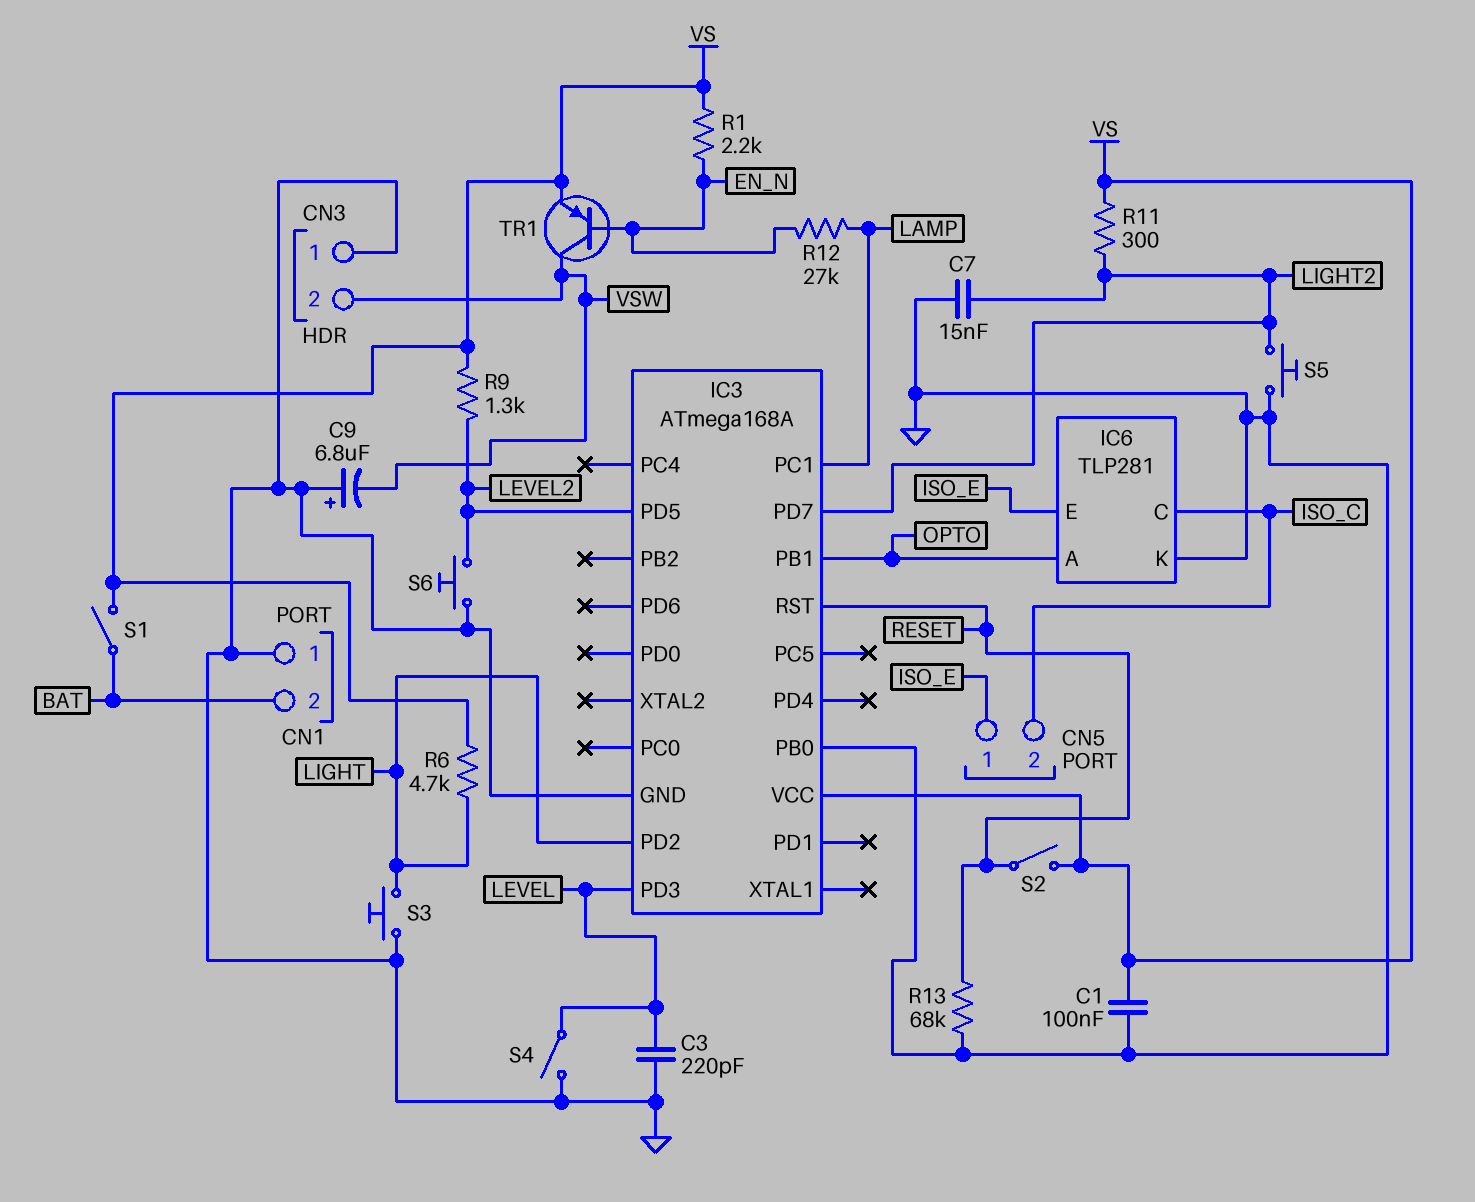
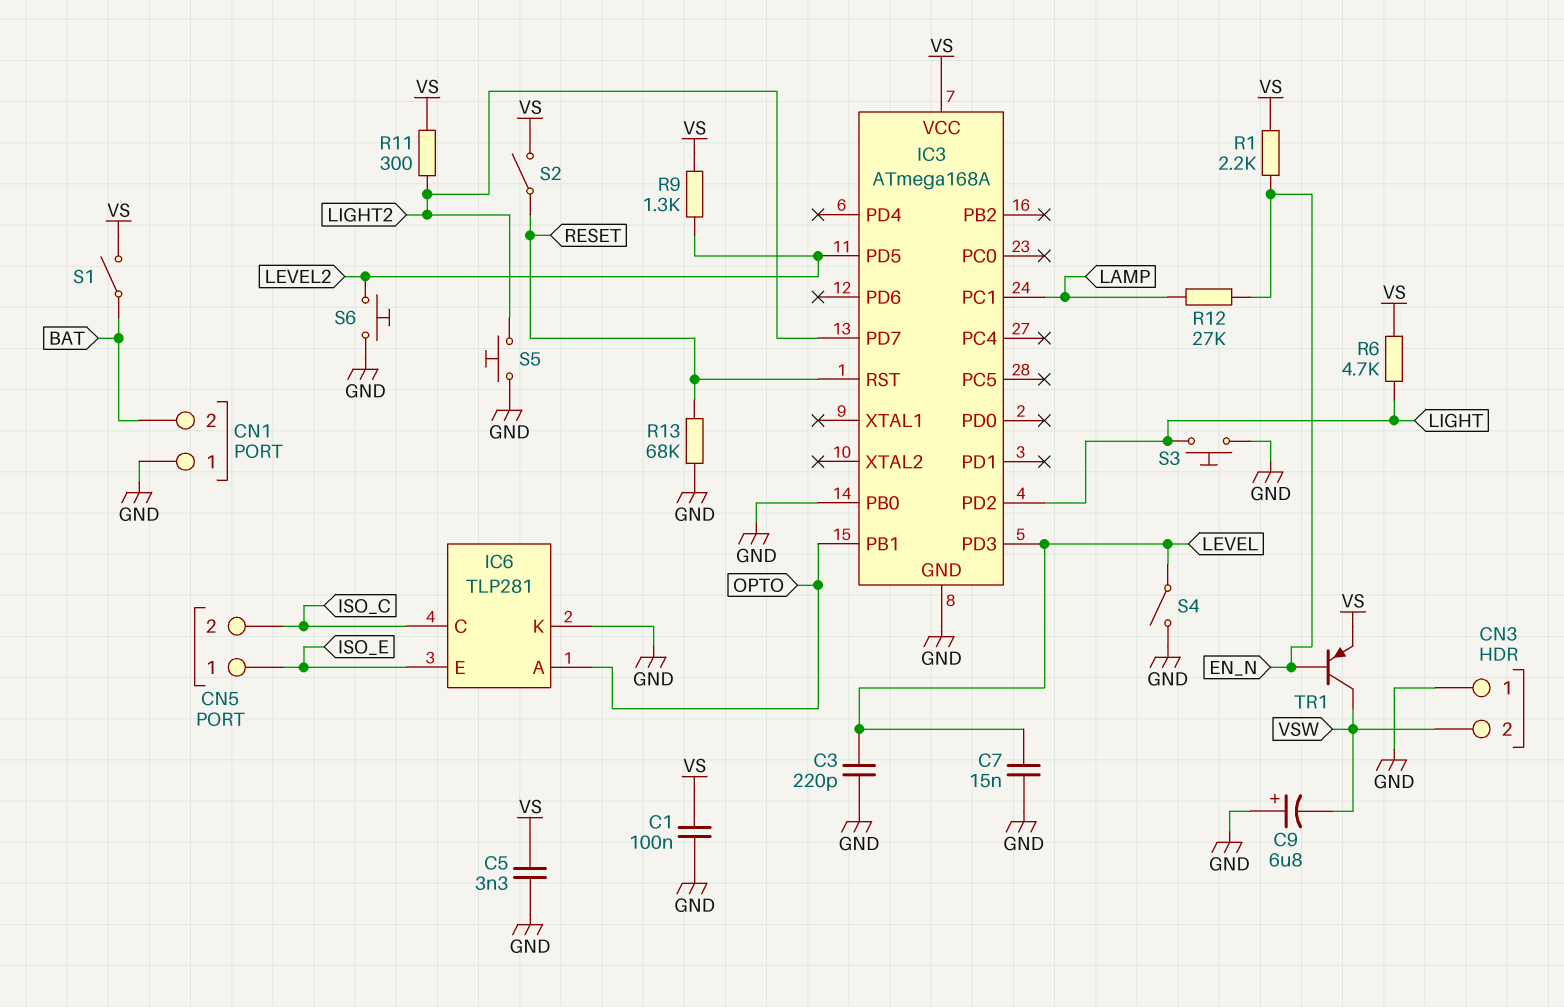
C5: none -> 3.3nF (GND, VS)
C7: 15nF (GND, LIGHT2) -> 15nF (GND, LEVEL)

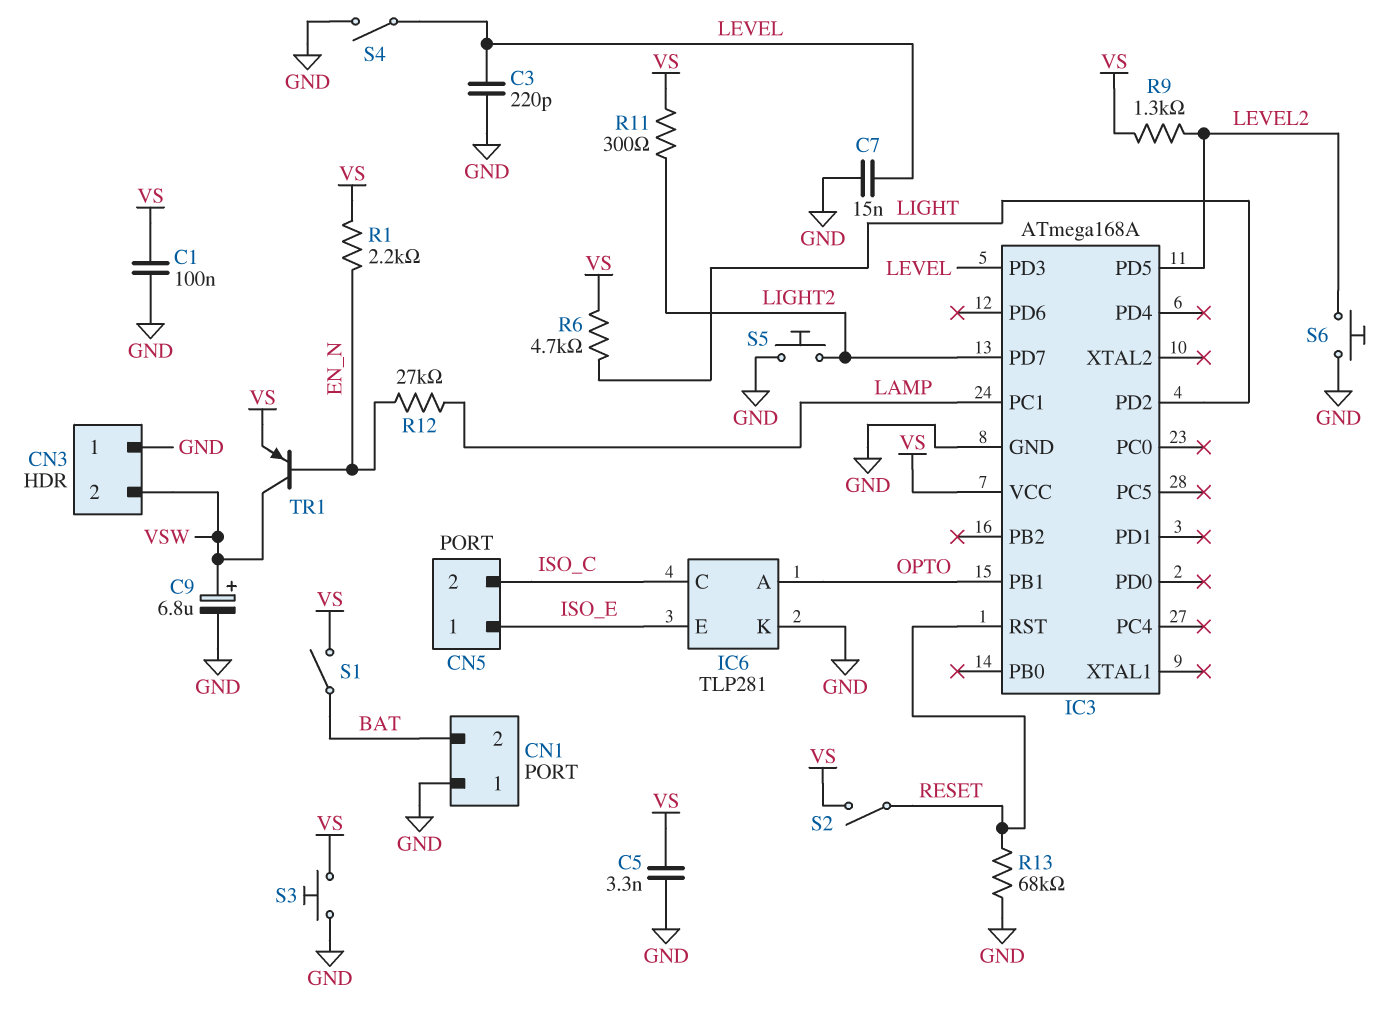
C9: 6.8uF (plus GND, minus VSW) -> 6.8uF (plus VSW, minus GND)
IC3 pin PB0: GND -> none
S3: button (GND, LIGHT) -> button (GND, VS)

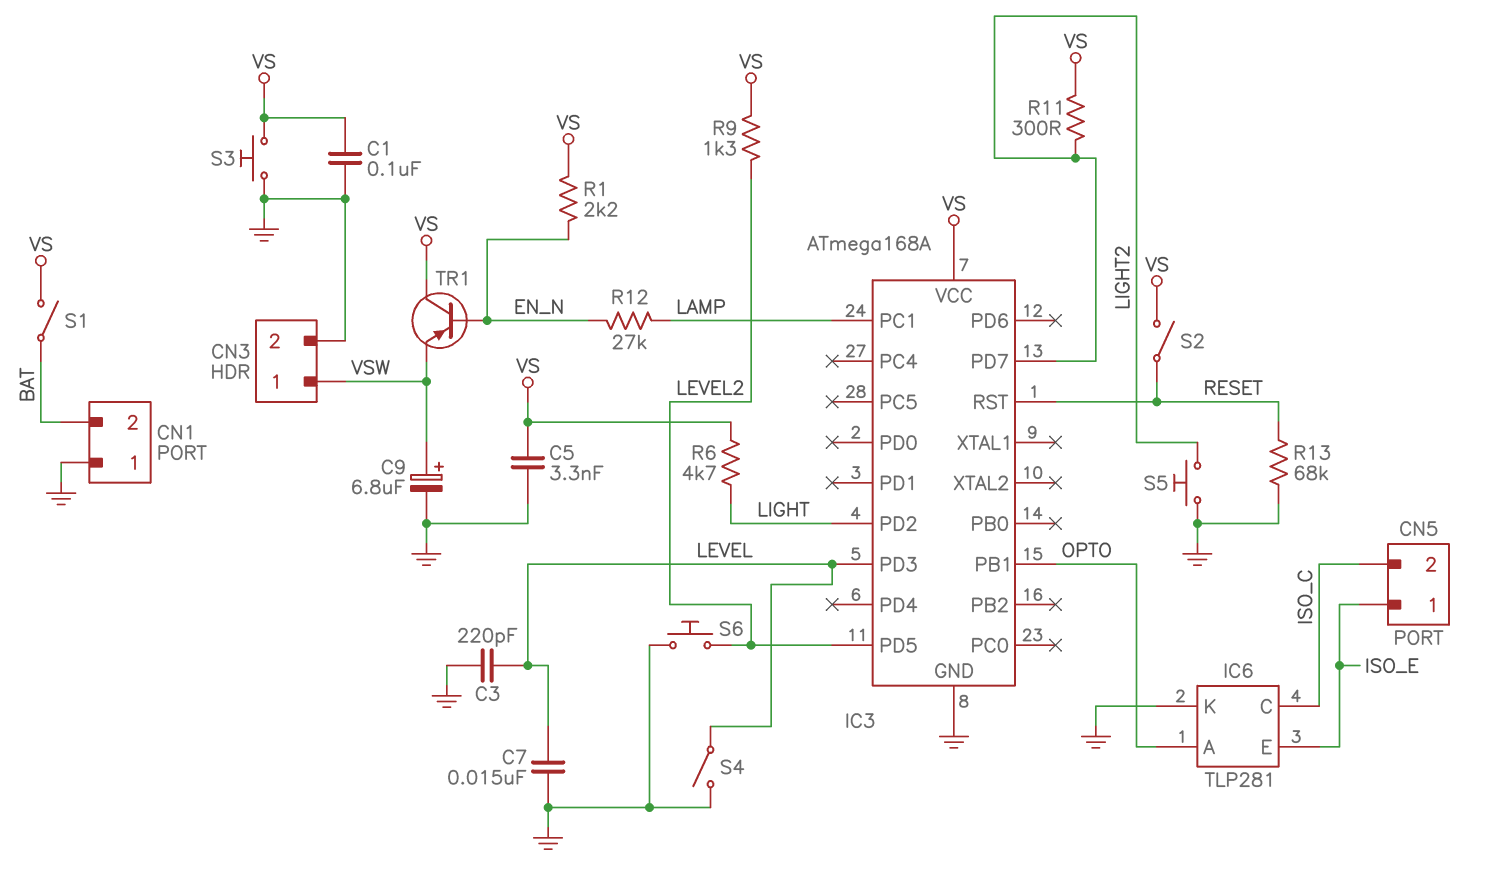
CN3 pin 1: GND -> VSW
CN3 pin 2: VSW -> GND
TR1: PNP (B EN_N, C VSW, E VS) -> PNP (B EN_N, C VS, E VSW)

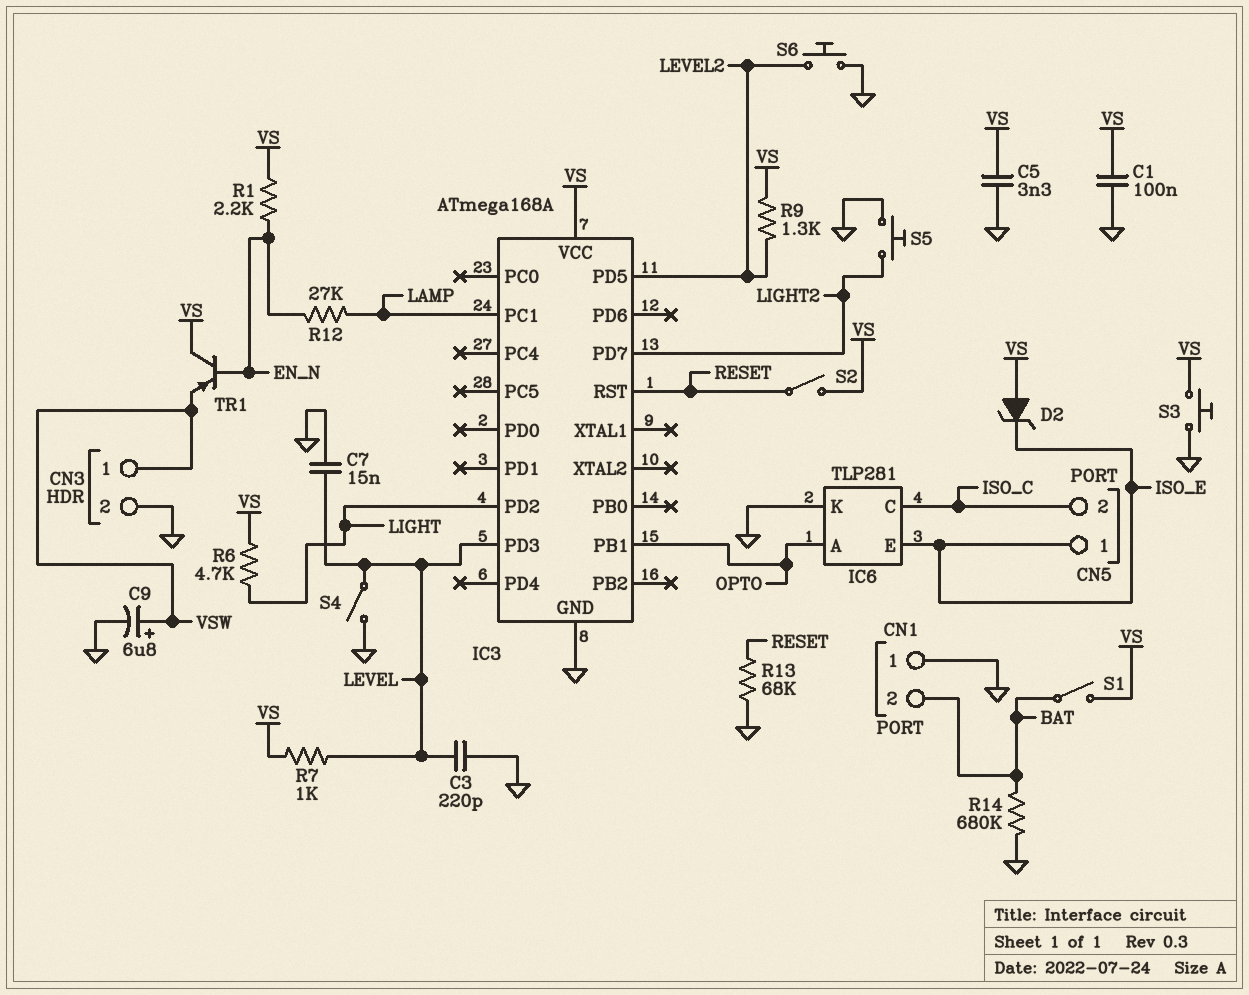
D2: none -> zener (A VS, K ISO_E)
R7: none -> 1k (LEVEL, VS)
R11: 300 (LIGHT2, VS) -> none
R14: none -> 680k (BAT, GND)

